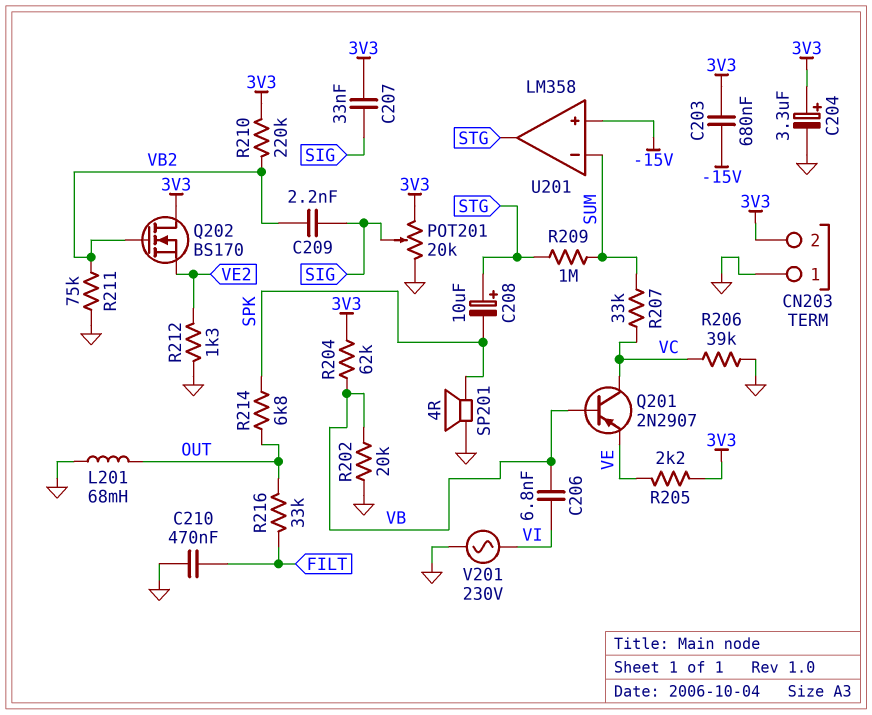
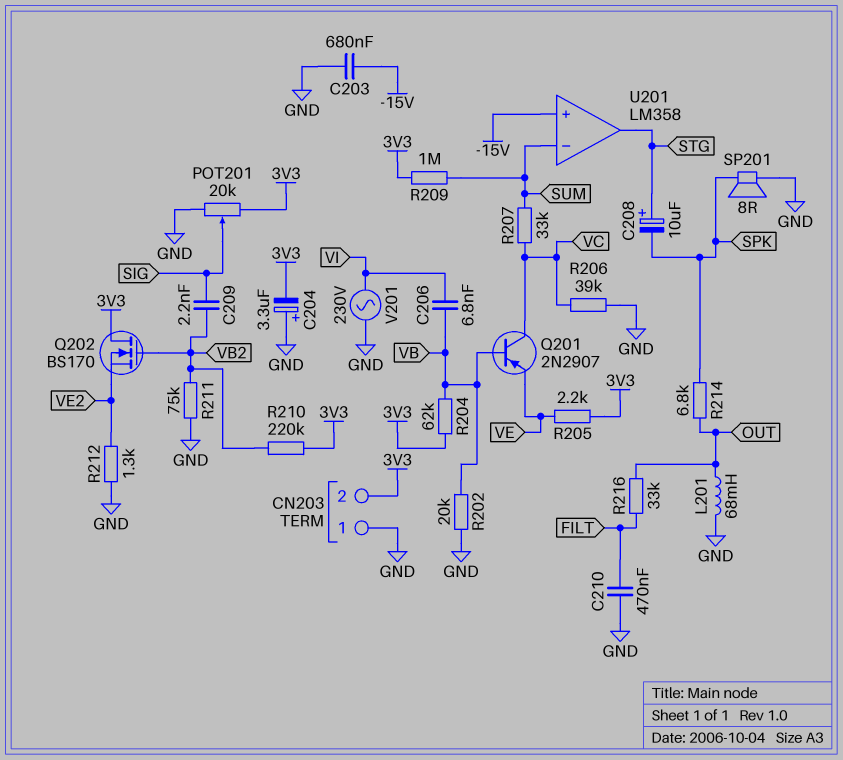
C203: 680nF (-15V, 3V3) -> 680nF (-15V, GND)
C204: 3.3uF (plus 3V3, minus GND) -> 3.3uF (plus GND, minus 3V3)
C207: 33nF (3V3, SIG) -> none
R209: 1M (STG, SUM) -> 1M (3V3, SUM)
SP201: speaker 4R (GND, SPK) -> speaker 8R (GND, SPK)

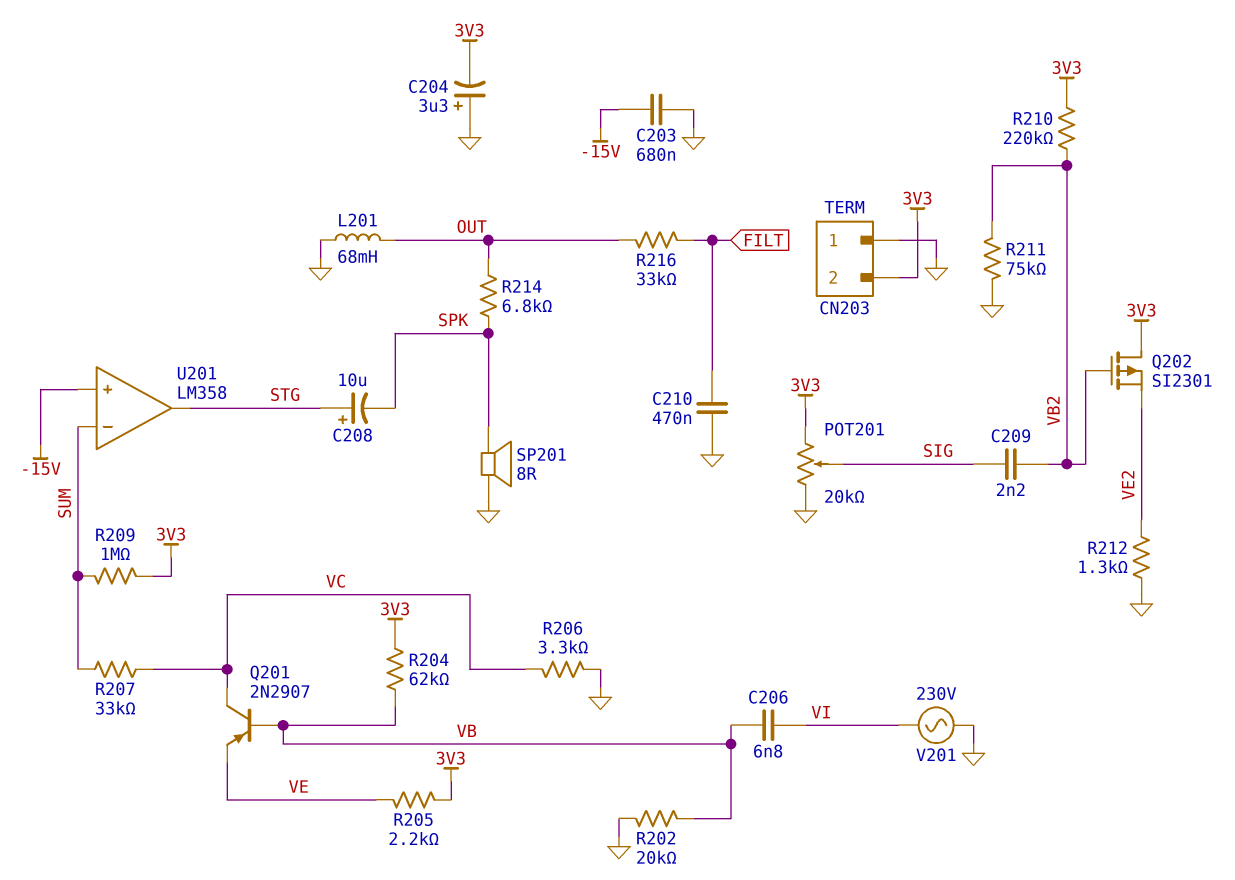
Q202: NMOS BS170 (G VB2, D 3V3, S VE2) -> PMOS SI2301 (G VB2, D 3V3, S VE2)
R206: 39k (GND, VC) -> 3.3k (GND, VC)

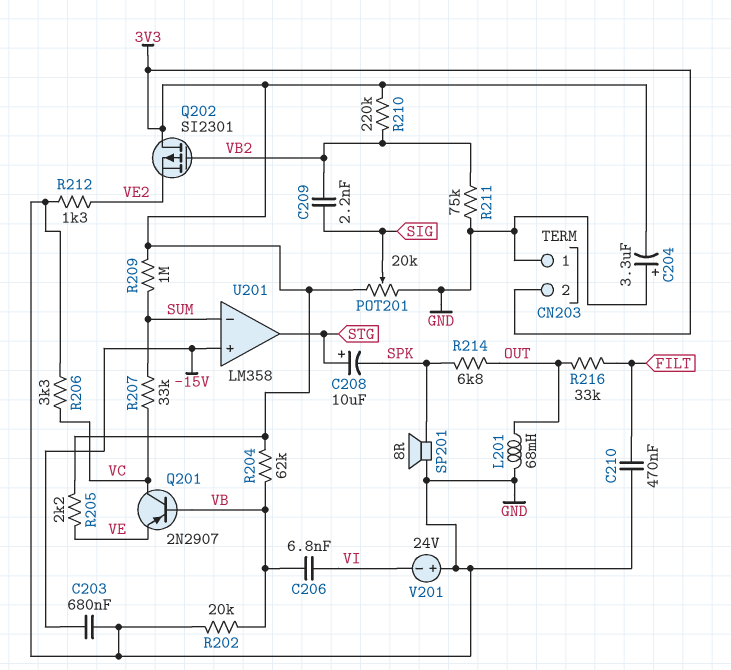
V201: AC 230V (GND, VI) -> 24V (plus GND, minus VI)

